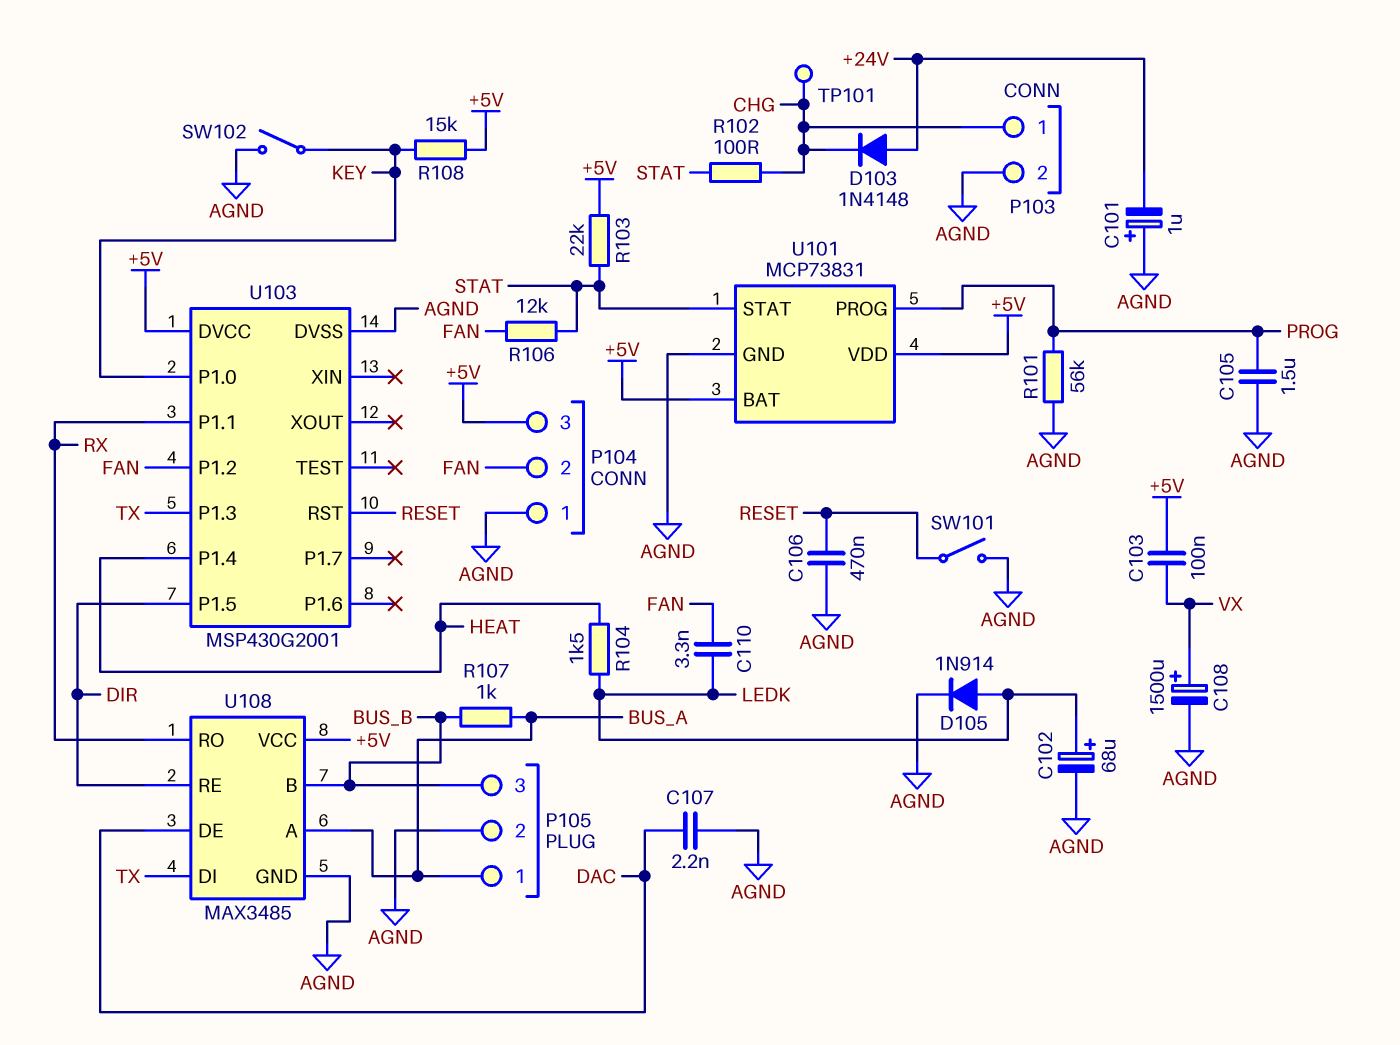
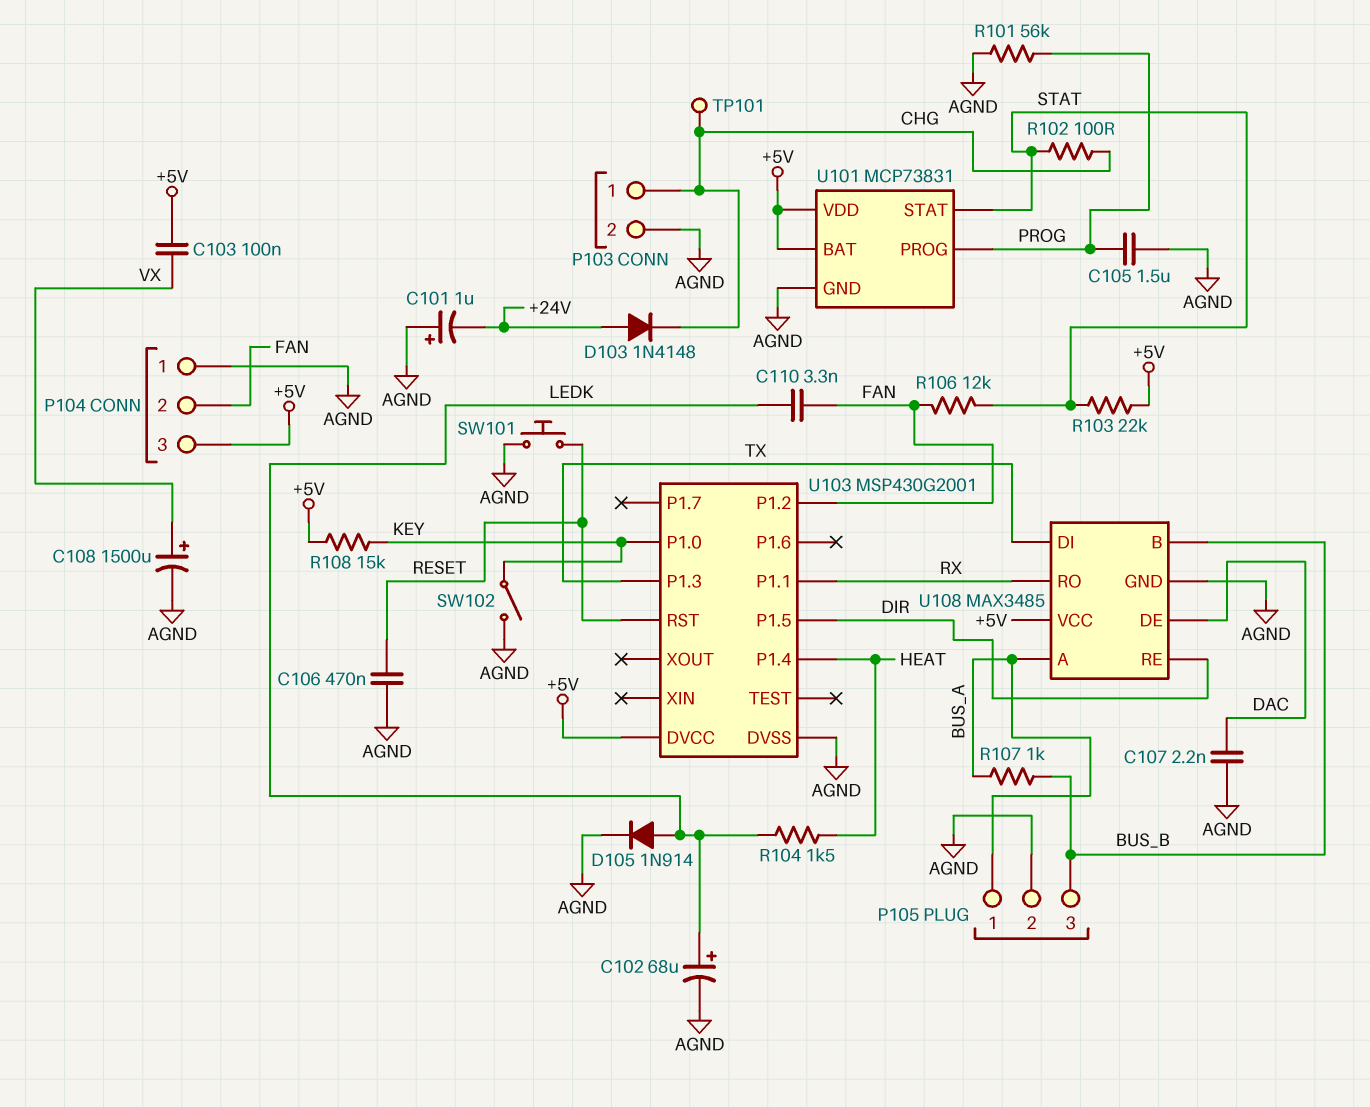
SW101: switch (AGND, RESET) -> button (AGND, RESET)

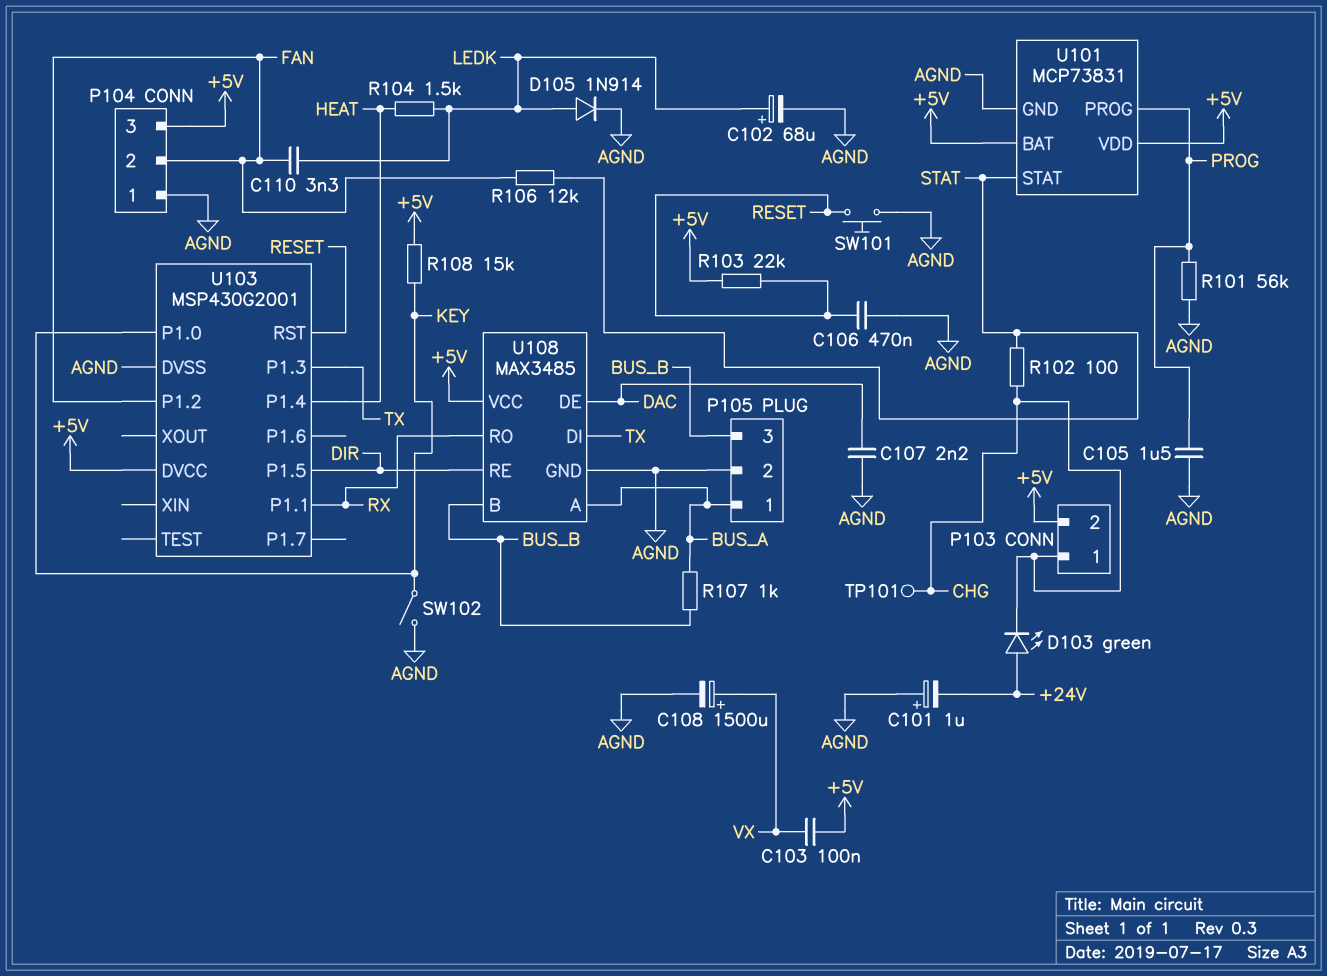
D103: diode 1N4148 (A +24V, K CHG) -> LED green (A +24V, K CHG)
P103 pin 2: AGND -> +5V
R103: 22k (+5V, STAT) -> 22k (+5V, RESET)

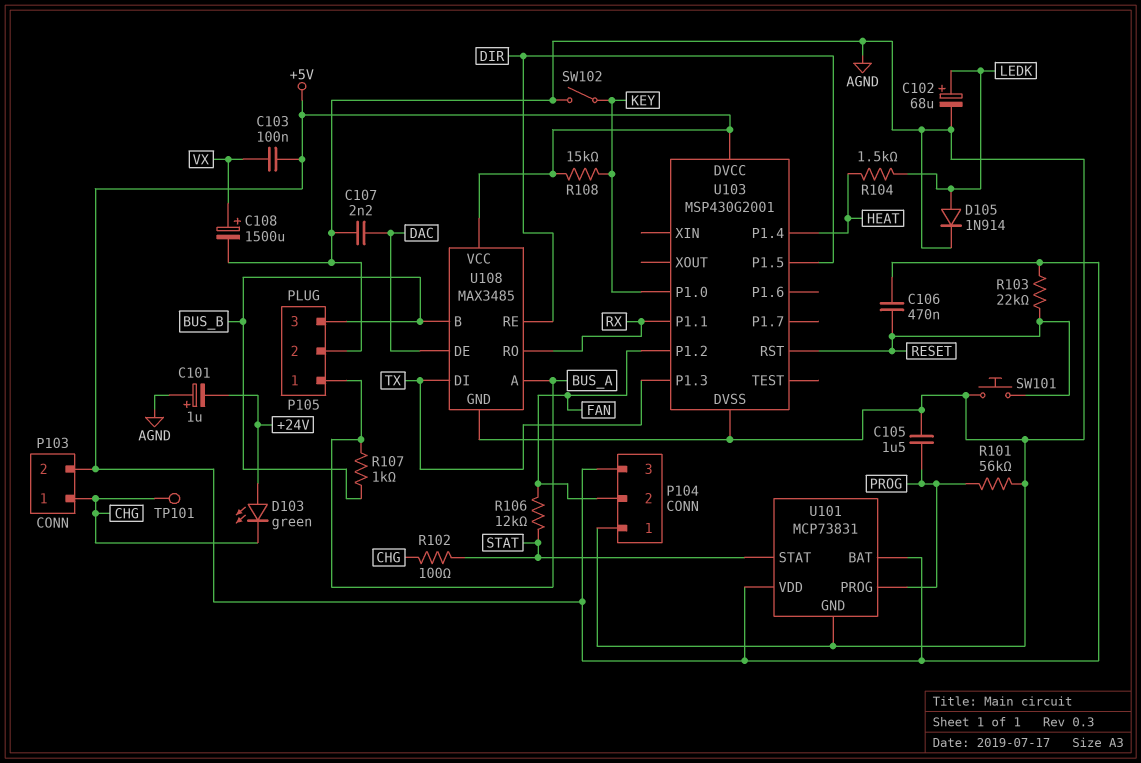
C106: 470nF (AGND, RESET) -> 470nF (+5V, RESET)
C110: 3.3nF (FAN, LEDK) -> none

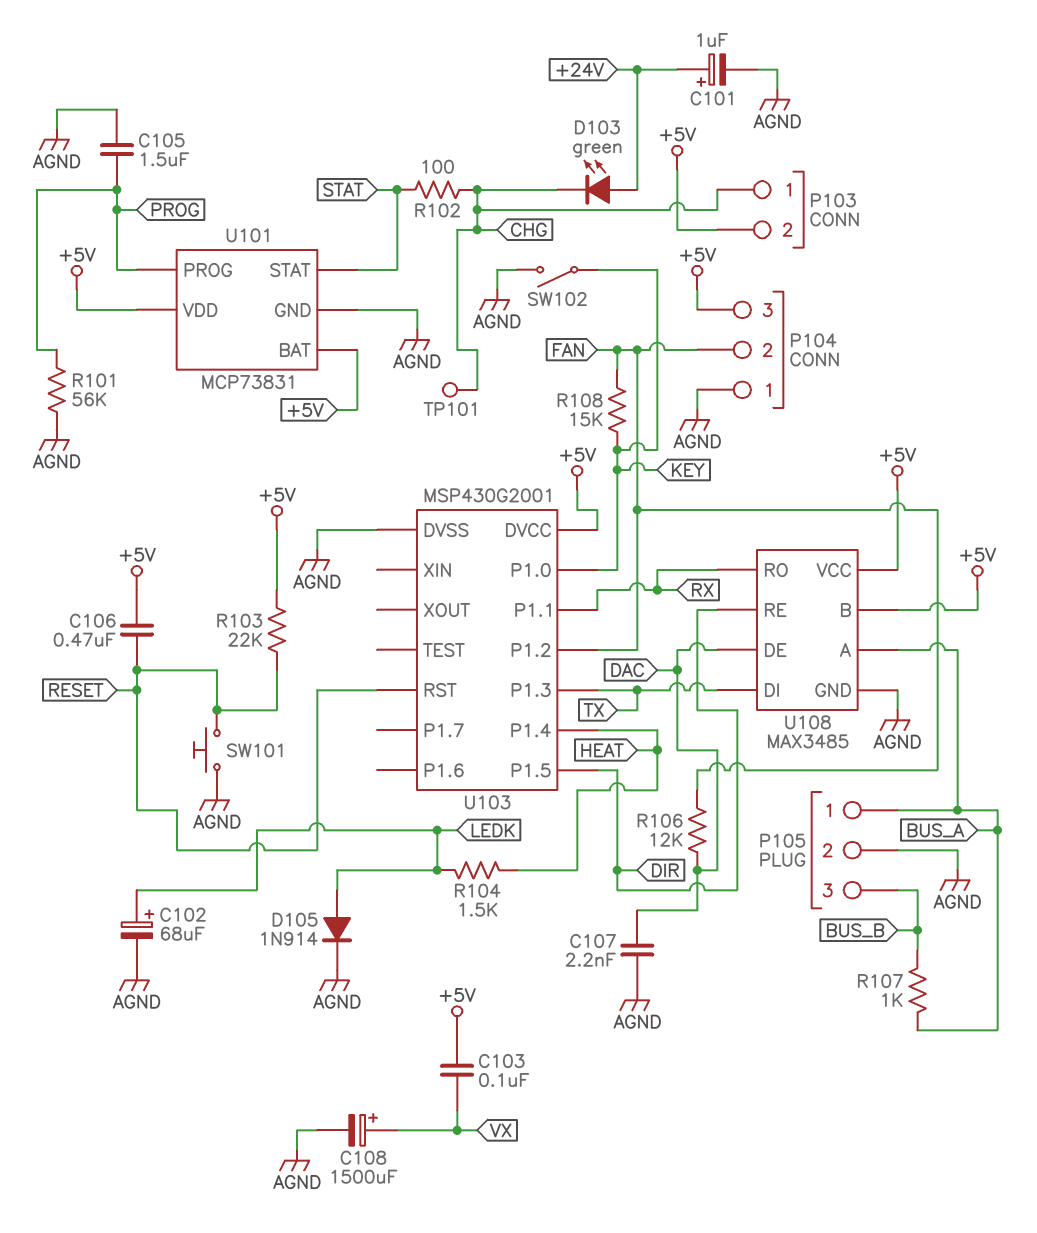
C101: 1uF (plus AGND, minus +24V) -> 1uF (plus +24V, minus AGND)
R106: 12k (FAN, STAT) -> 12k (DAC, FAN)
R108: 15k (+5V, KEY) -> 15k (FAN, KEY)
U108 pin B: BUS_B -> +5V

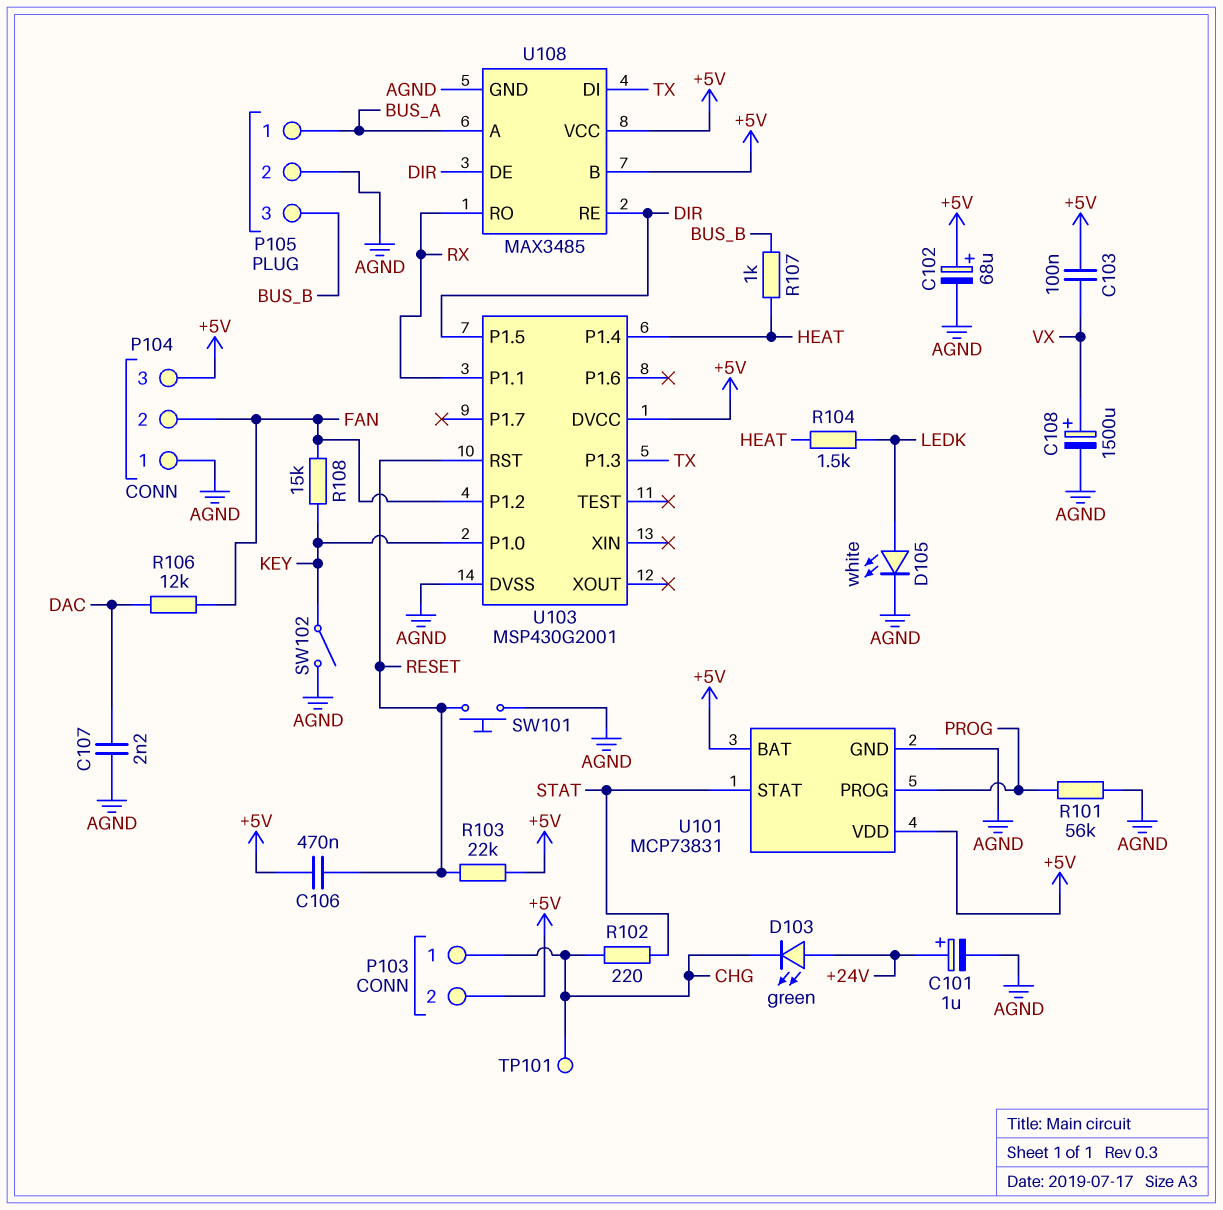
C102: 68uF (plus LEDK, minus AGND) -> 68uF (plus +5V, minus AGND)
C105: 1.5uF (AGND, PROG) -> none
D105: diode 1N914 (A LEDK, K AGND) -> LED white (A LEDK, K AGND)
R102: 100 (CHG, STAT) -> 220 (CHG, STAT)
R107: 1k (BUS_A, BUS_B) -> 1k (BUS_B, HEAT)
U108 pin DE: DAC -> DIR

